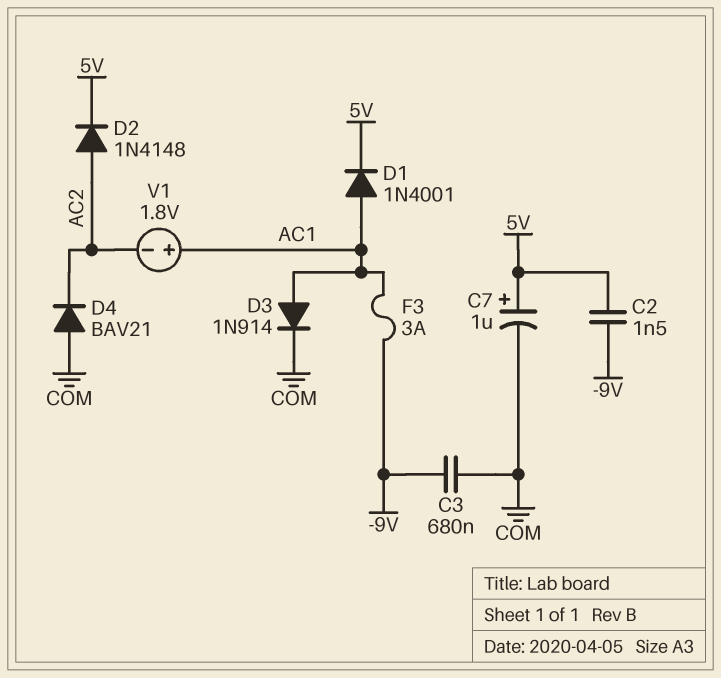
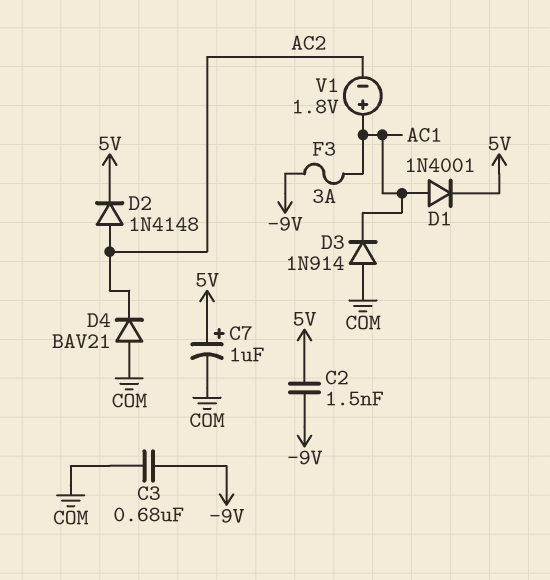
D3: diode 1N914 (A AC1, K COM) -> diode 1N914 (A COM, K AC1)

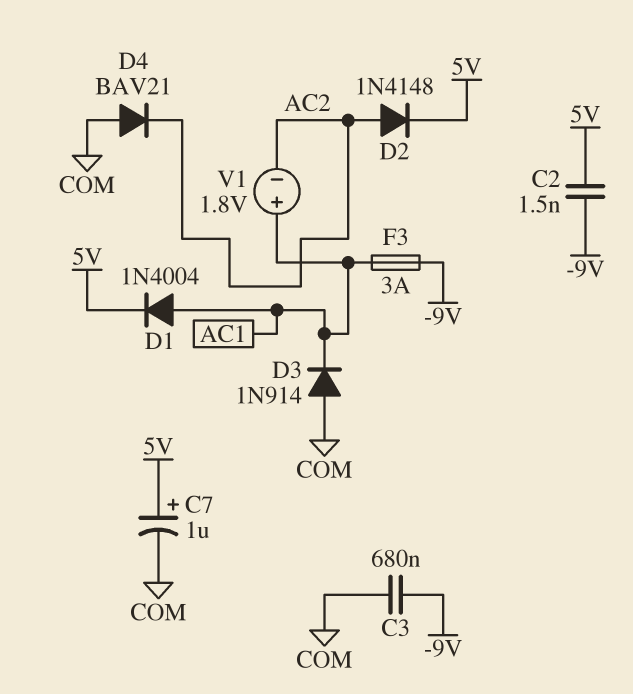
D1: diode 1N4001 (A AC1, K 5V) -> diode 1N4004 (A AC1, K 5V)

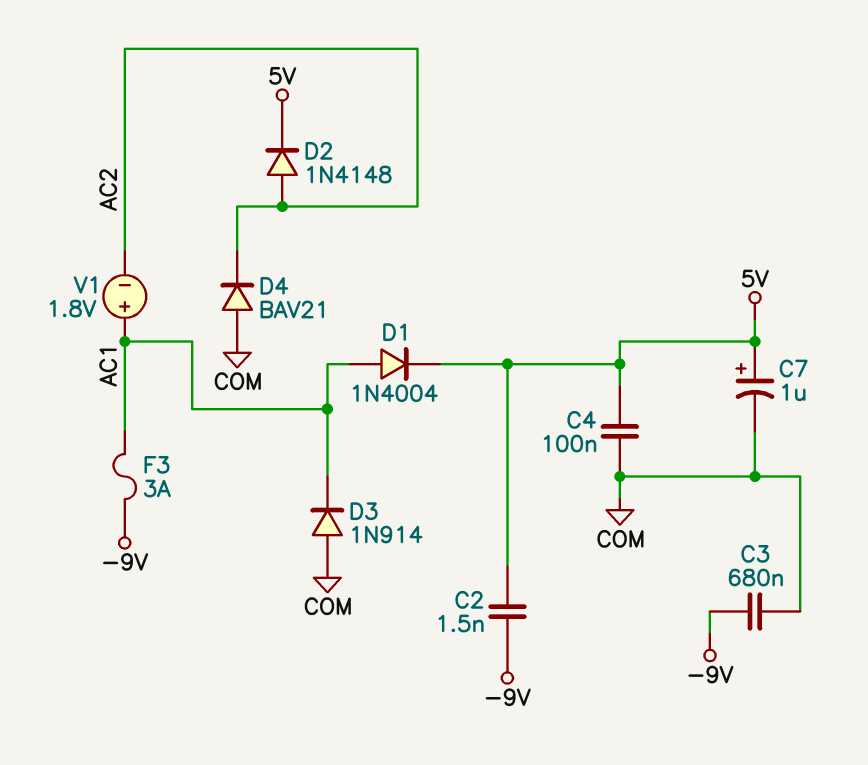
C4: none -> 100nF (5V, COM)

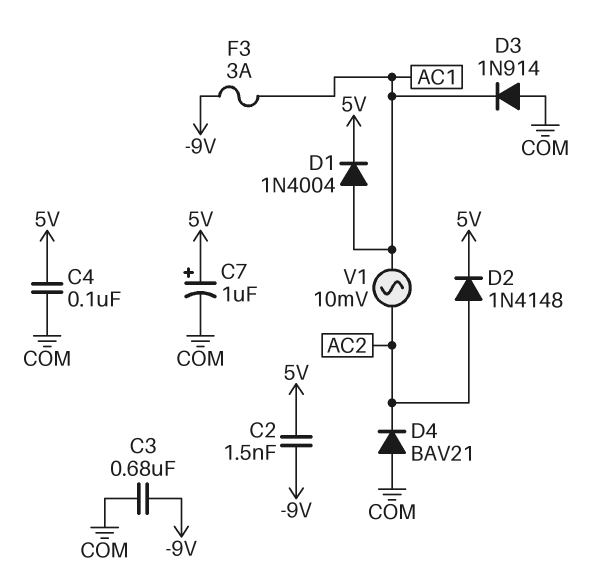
V1: 1.8V (plus AC1, minus AC2) -> AC 10mV (AC1, AC2)

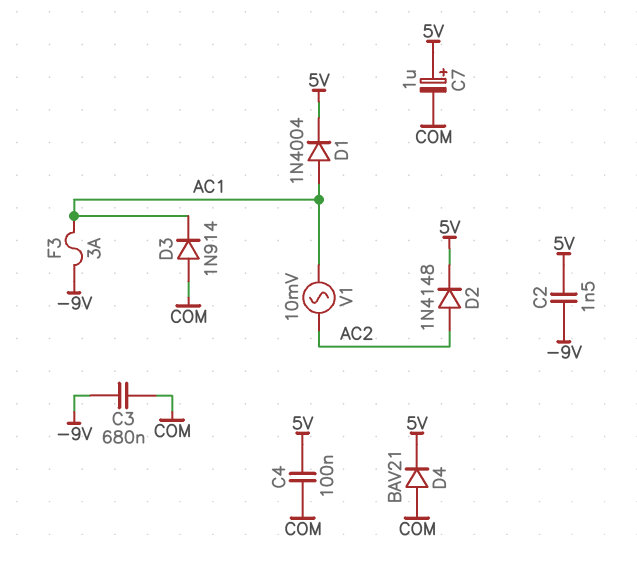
D4: diode BAV21 (A COM, K AC2) -> diode BAV21 (A COM, K 5V)

